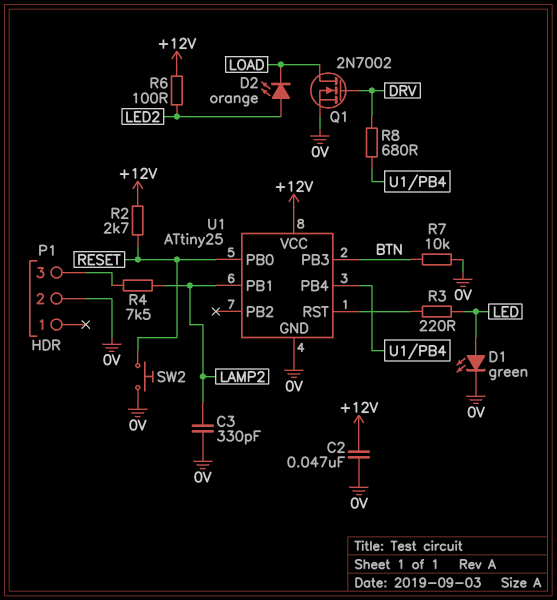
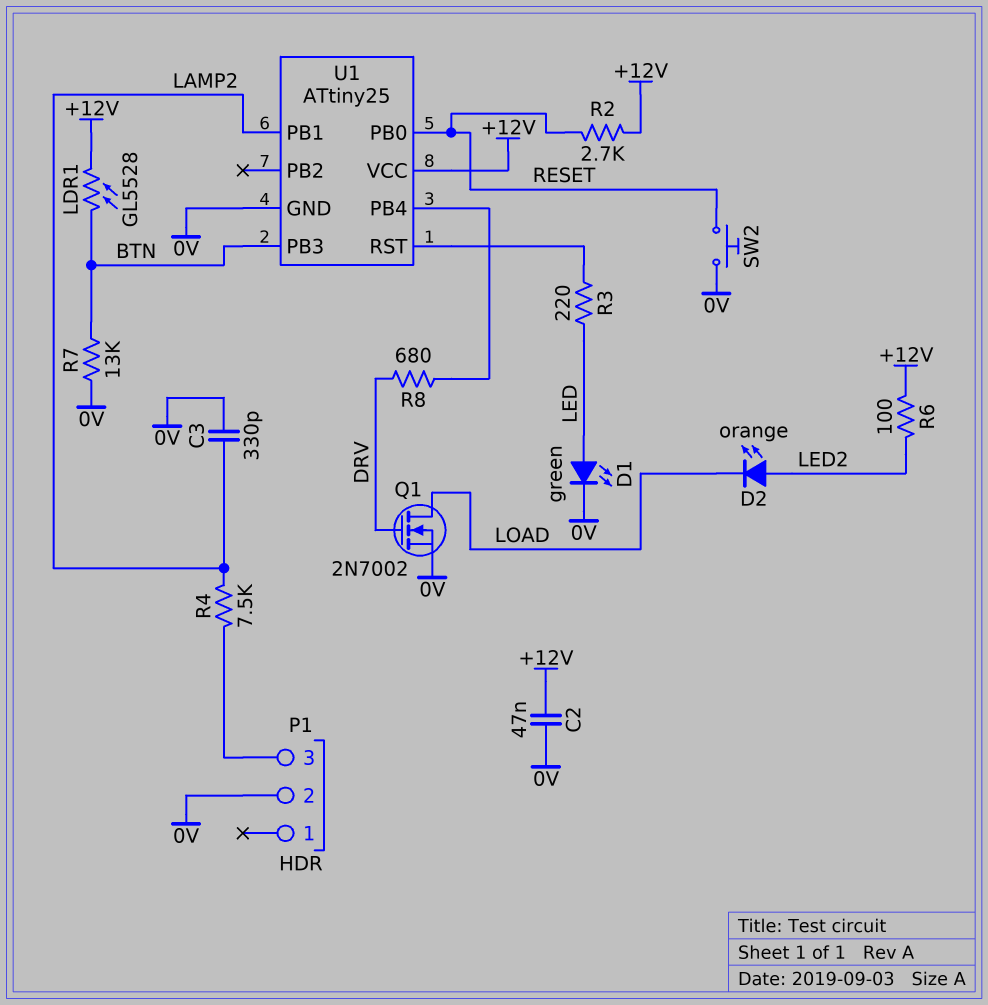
LDR1: none -> GL5528 (+12V, BTN)
R7: 10k (0V, BTN) -> 13k (0V, BTN)

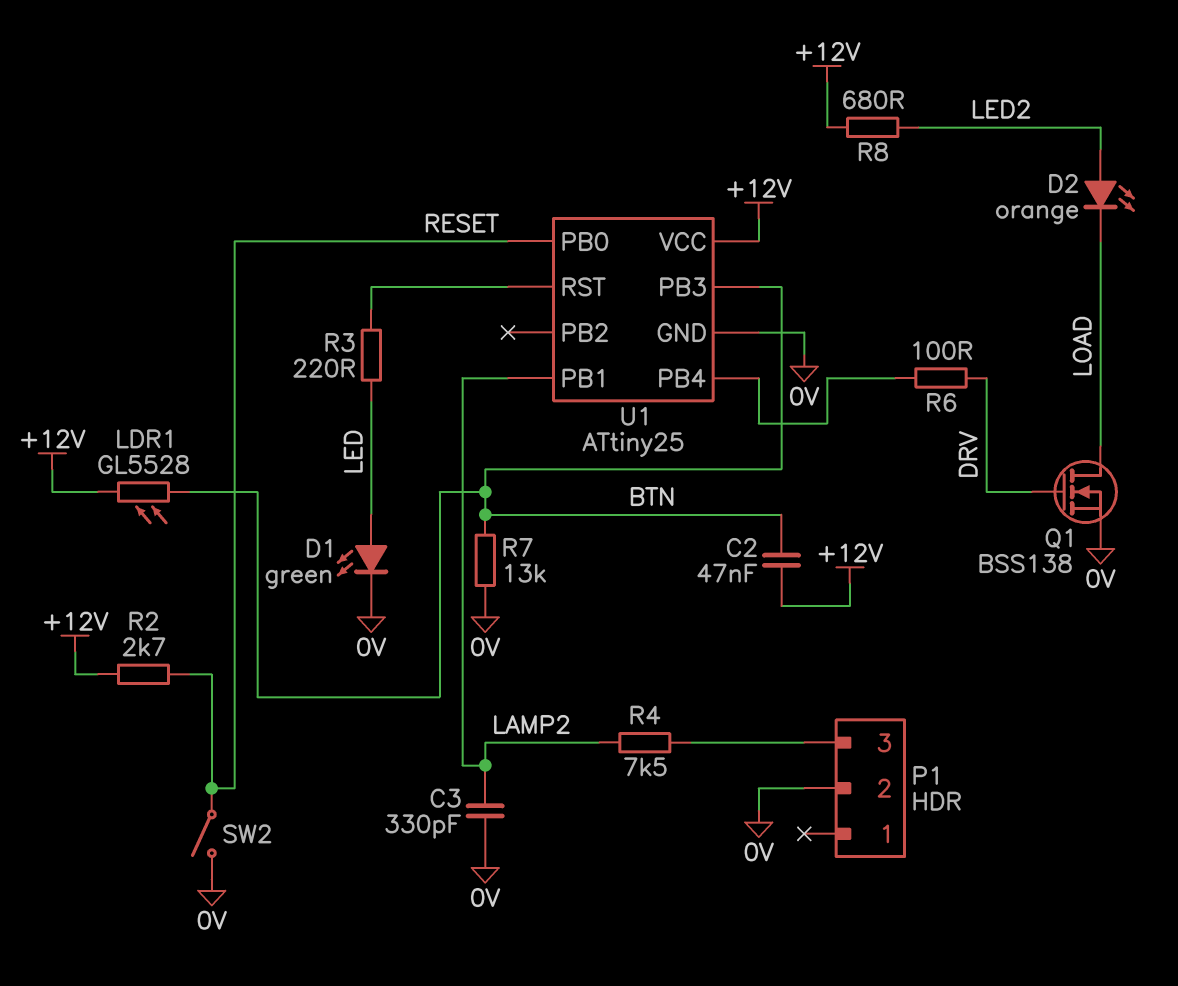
C2: 47nF (+12V, 0V) -> 47nF (+12V, BTN)
Q1: NMOS 2N7002 (G DRV, D LOAD, S 0V) -> NMOS BSS138 (G DRV, D LOAD, S 0V)
R6: 100 (+12V, LED2) -> 100 (DRV, U1/PB4)
R8: 680 (DRV, U1/PB4) -> 680 (+12V, LED2)
SW2: button (0V, RESET) -> switch (0V, RESET)

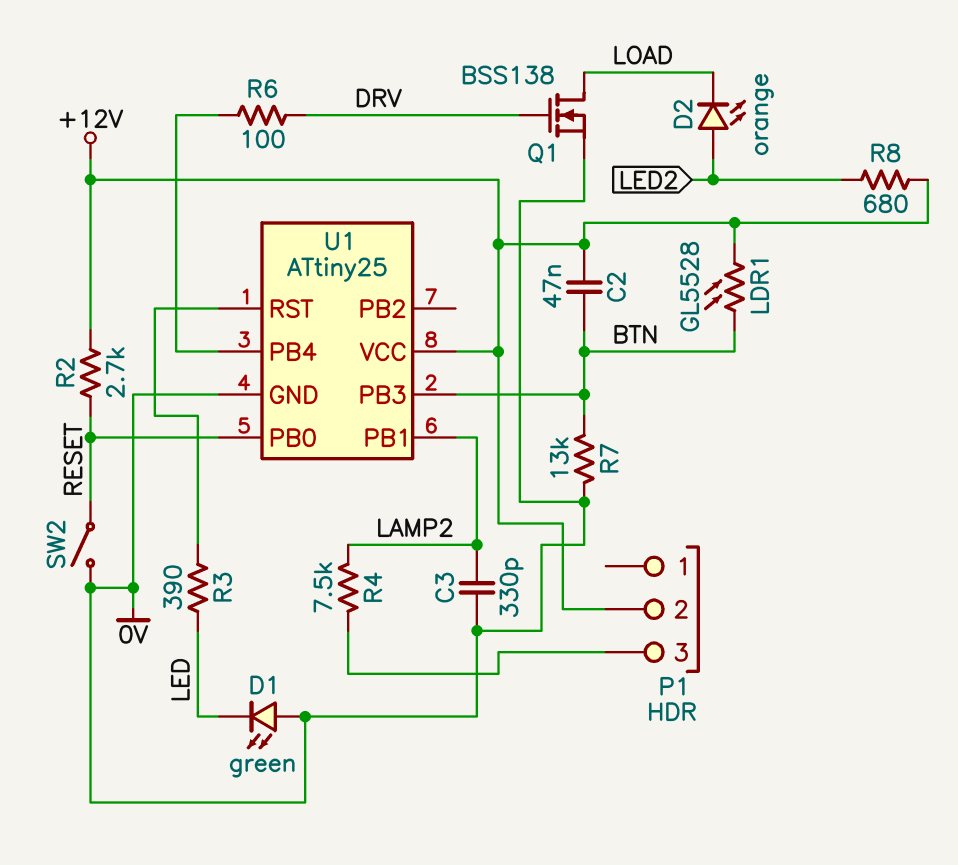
D1: LED green (A LED, K 0V) -> LED green (A 0V, K LED)
P1 pin 2: 0V -> +12V
R3: 220 (LED, U1/RST) -> 390 (LED, U1/RST)

